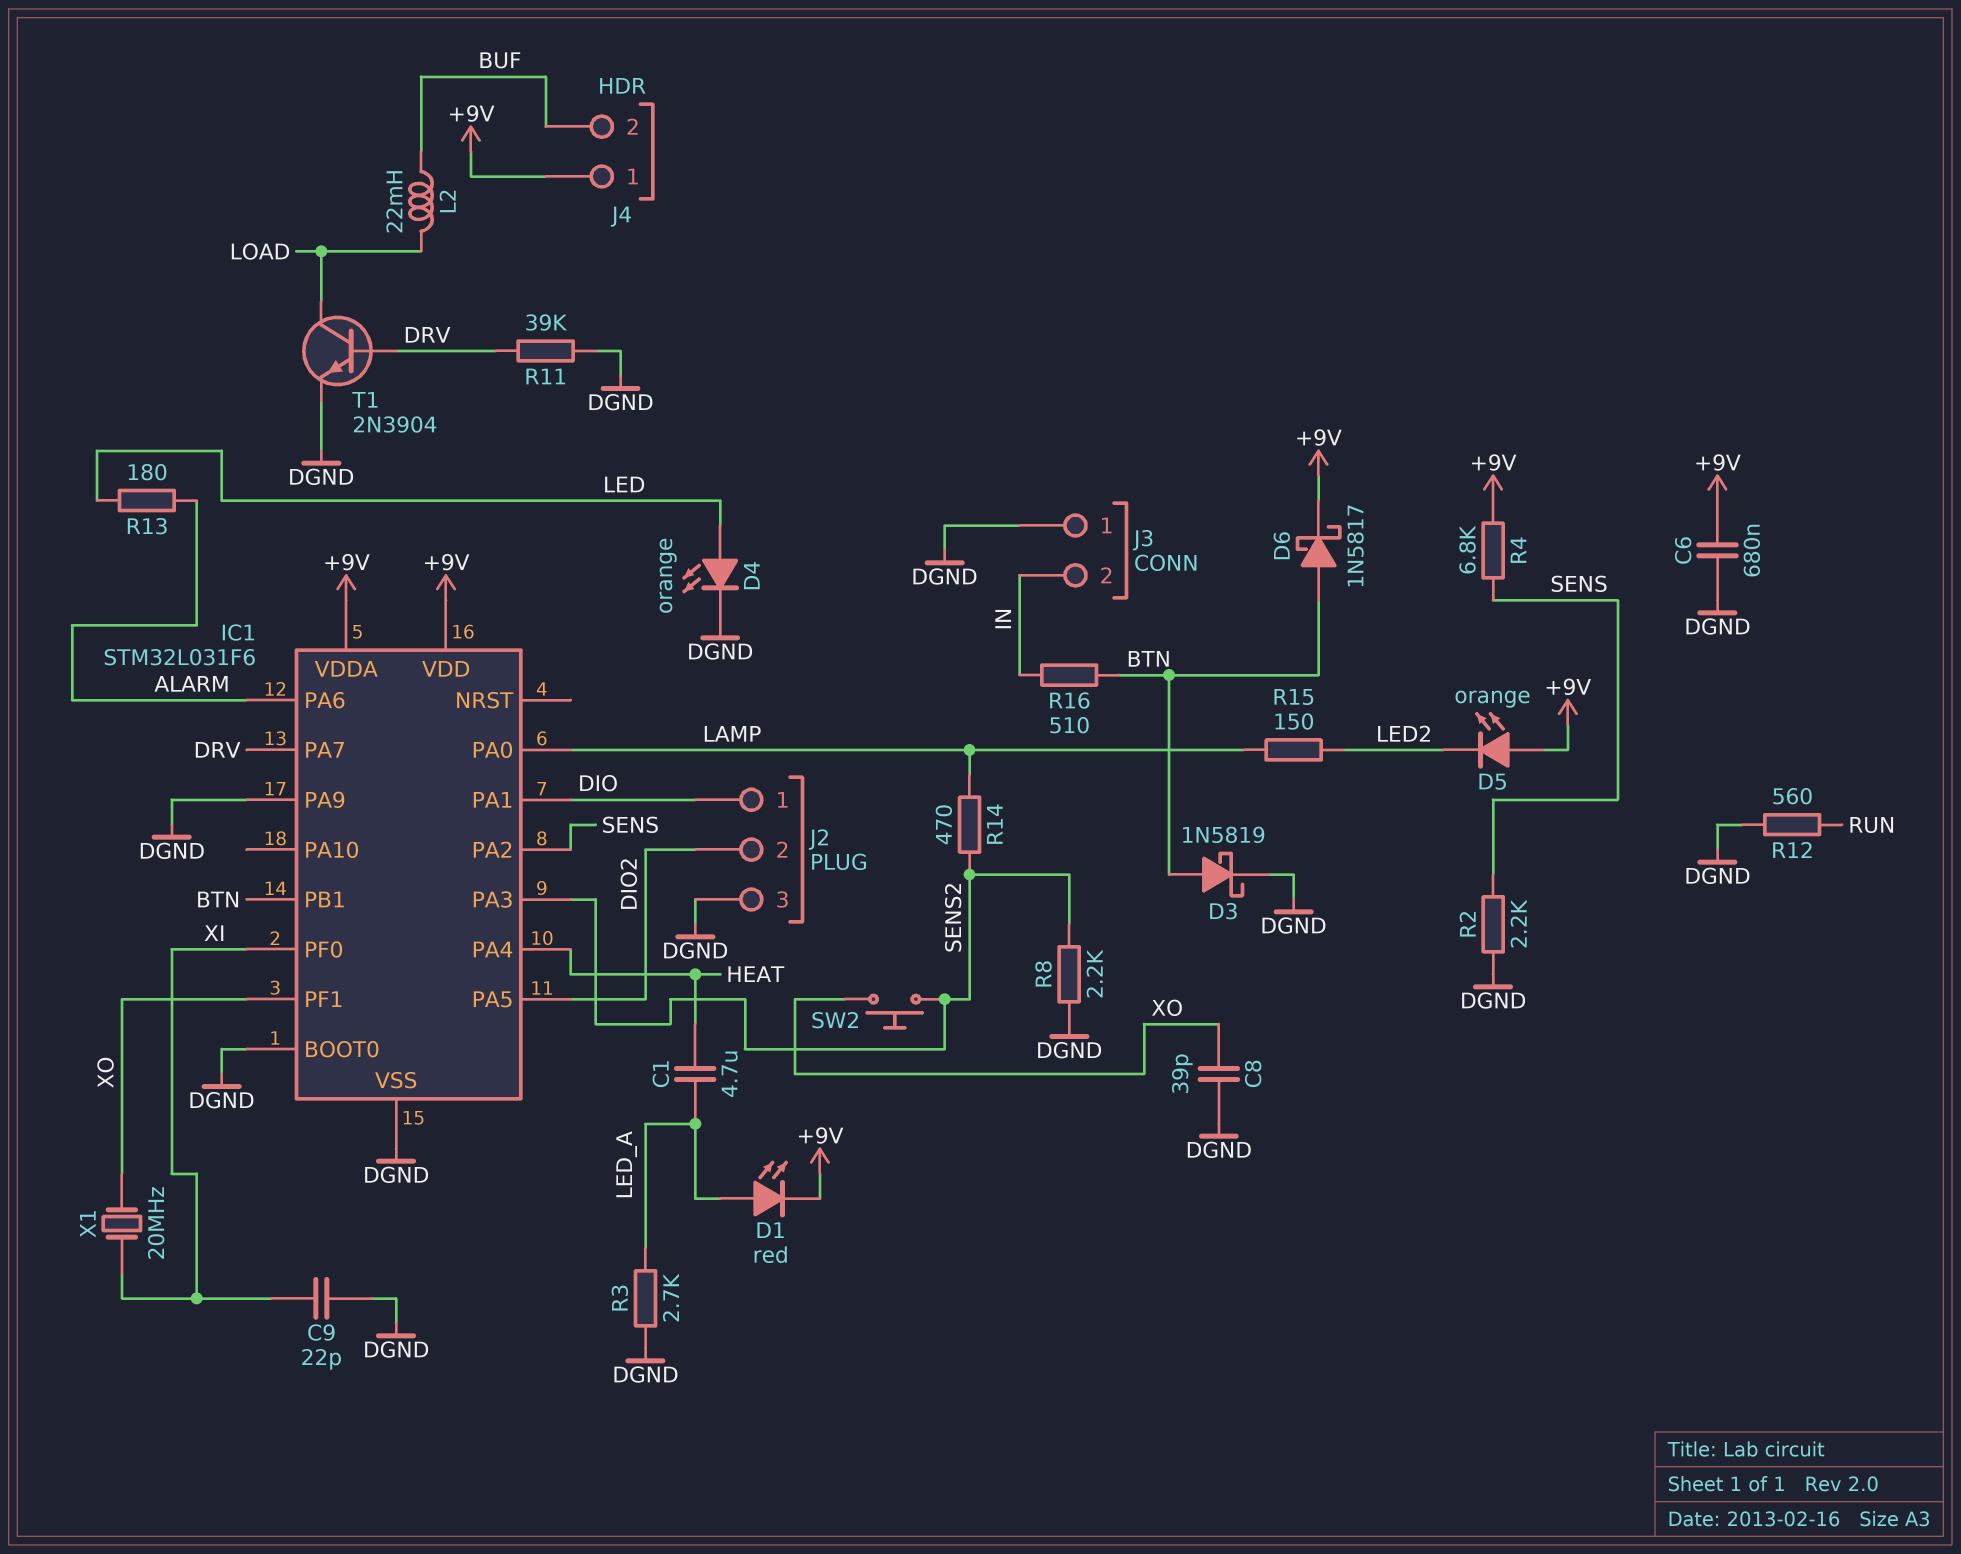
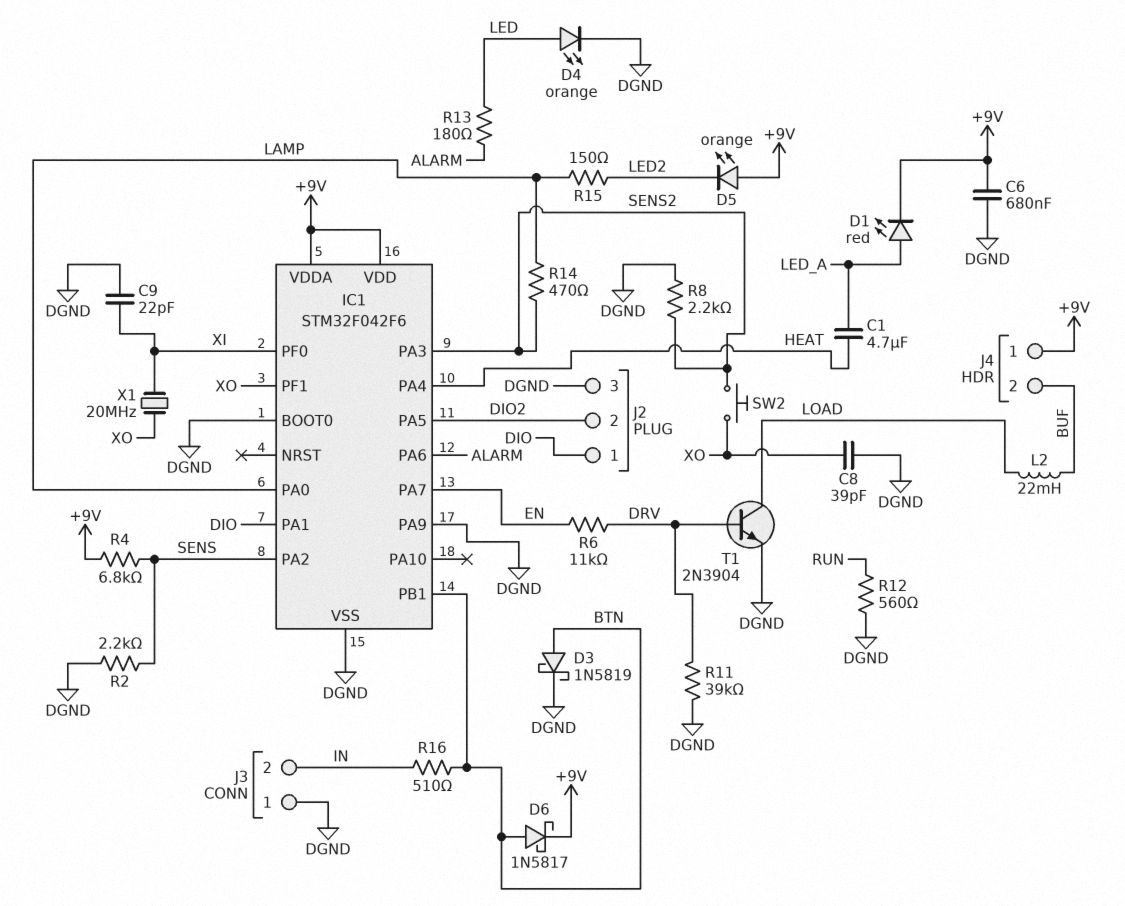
IC1: STM32L031F6 -> STM32F042F6
IC1 pin PA7: DRV -> EN
R3: 2.7k (DGND, LED_A) -> none
R6: none -> 11k (DRV, EN)

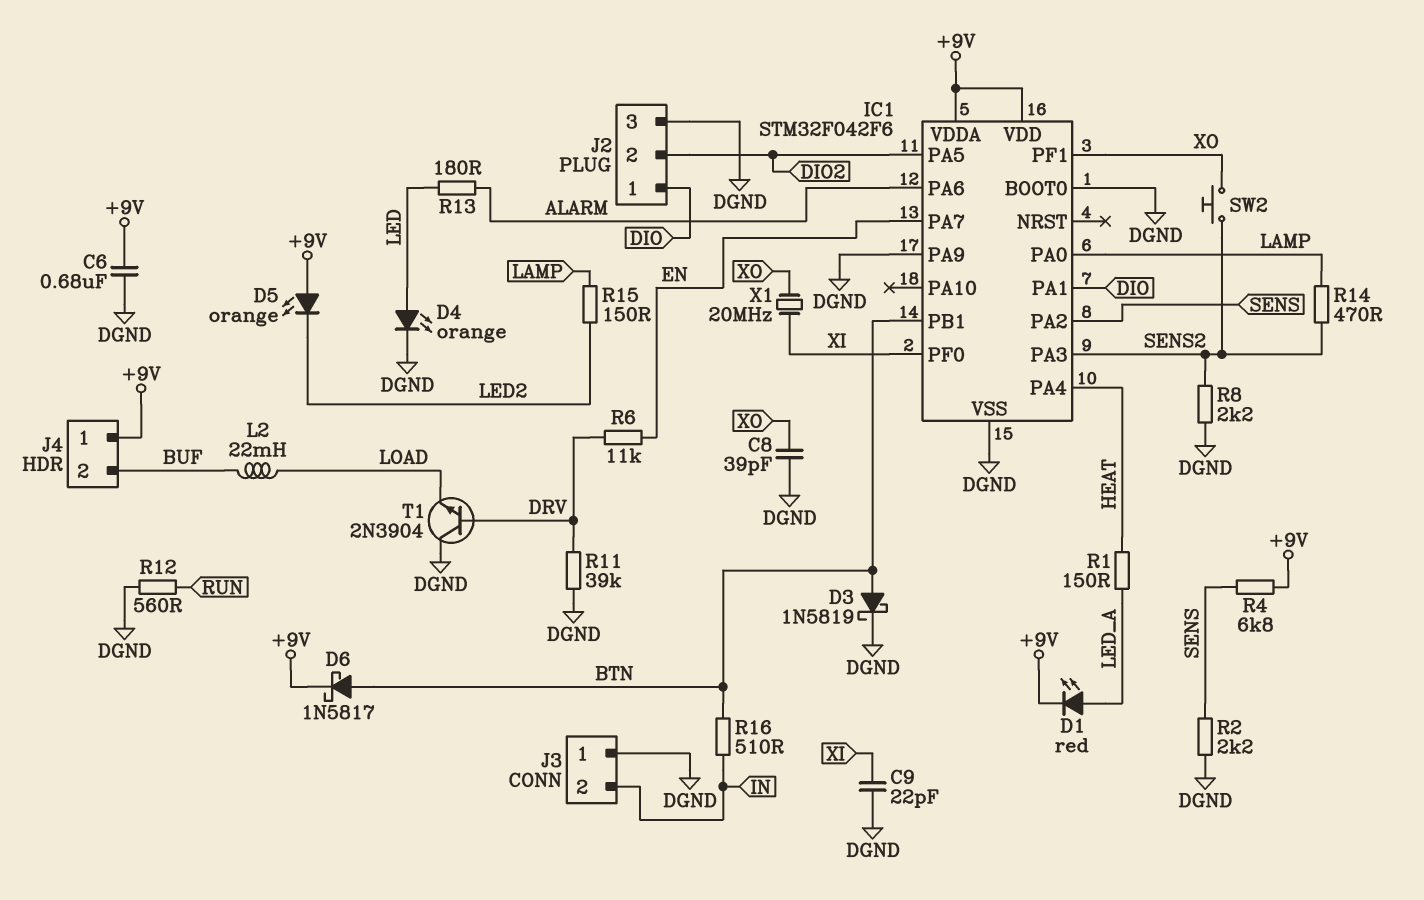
C1: 4.7uF (HEAT, LED_A) -> none
R1: none -> 150 (HEAT, LED_A)
T1: NPN 2N3904 (B DRV, C LOAD, E DGND) -> NPN 2N3904 (B DRV, C DGND, E LOAD)

